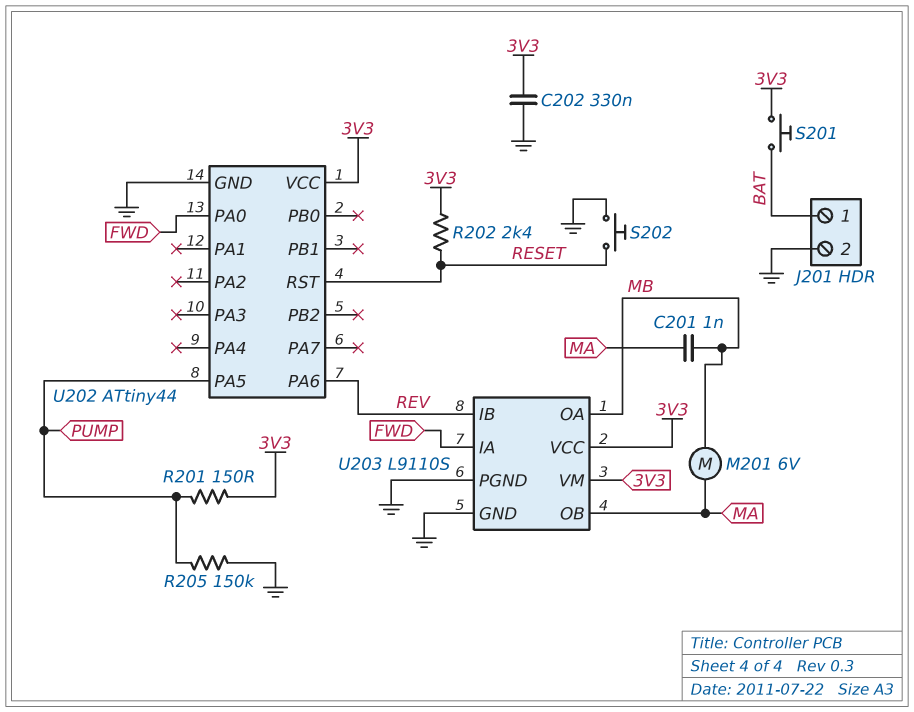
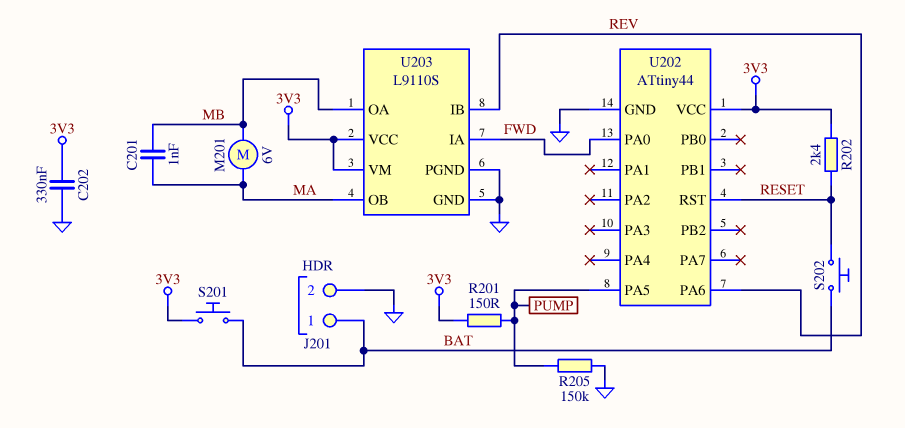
S202: button (GND, RESET) -> button (BAT, RESET)

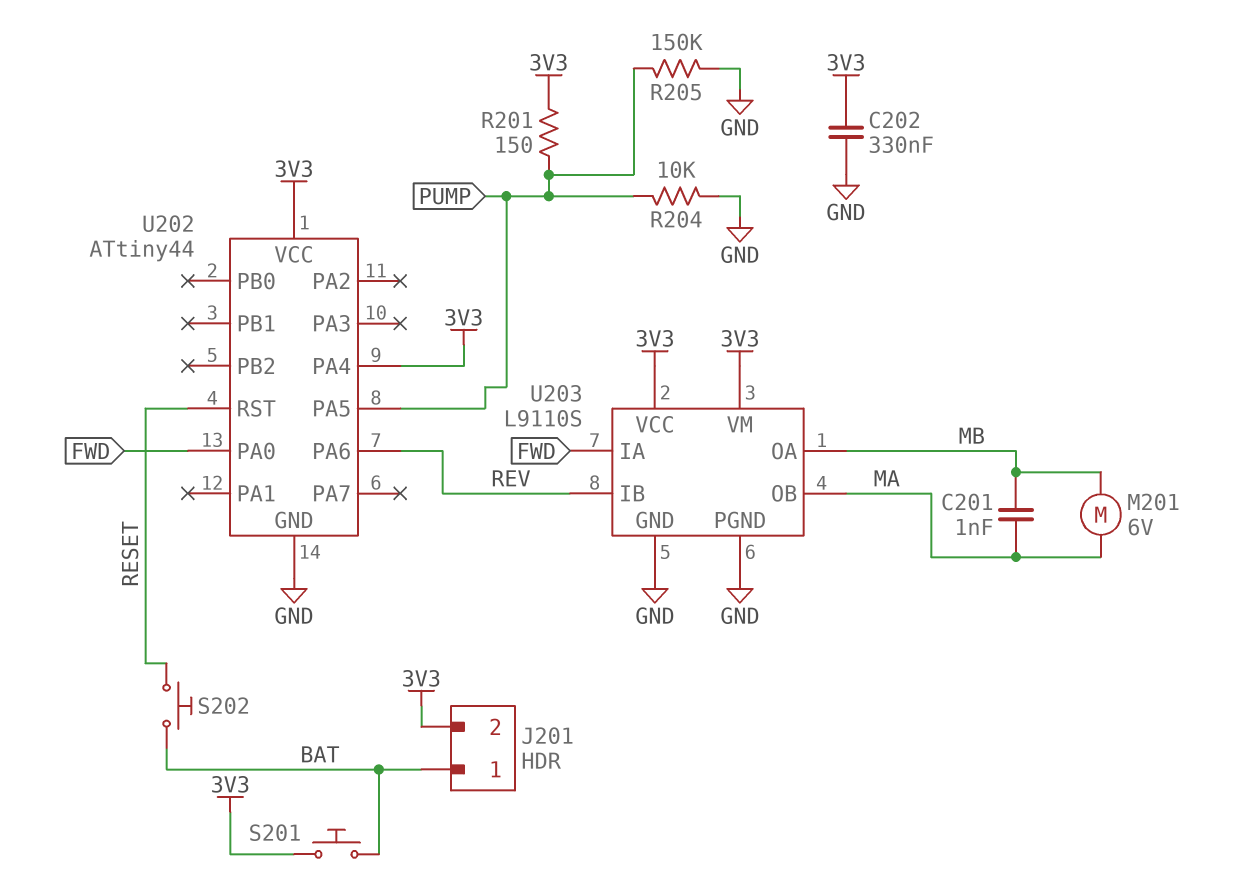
J201 pin 2: GND -> 3V3
R202: 2.4k (3V3, RESET) -> none
R204: none -> 10k (GND, PUMP)
U202 pin PA4: none -> 3V3

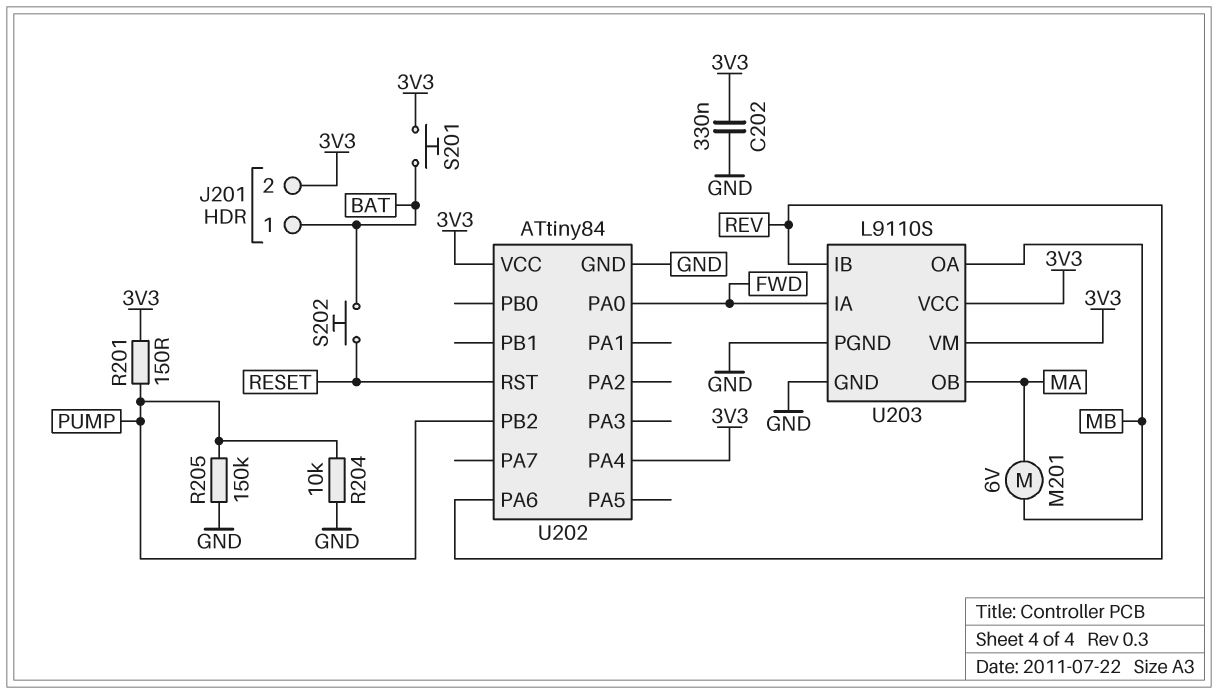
C201: 1nF (MA, MB) -> none
U202: ATtiny44 -> ATtiny84
U202 pin PA5: PUMP -> none
U202 pin PB2: none -> PUMP

